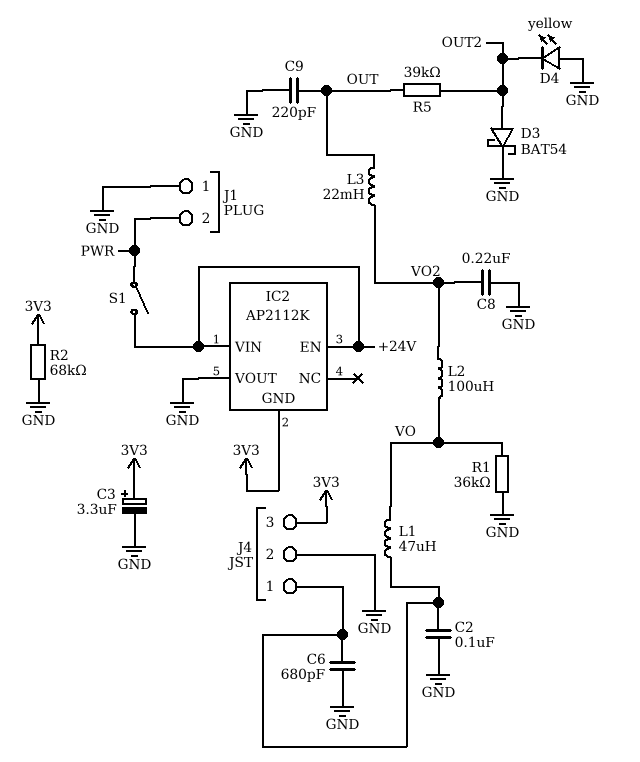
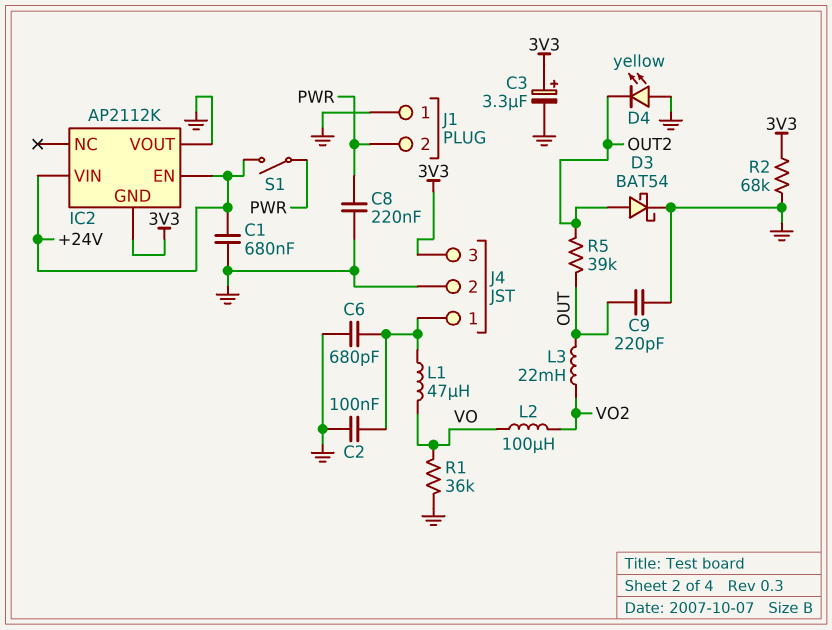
C1: none -> 680nF (+24V, GND)
C8: 220nF (GND, VO2) -> 220nF (GND, PWR)

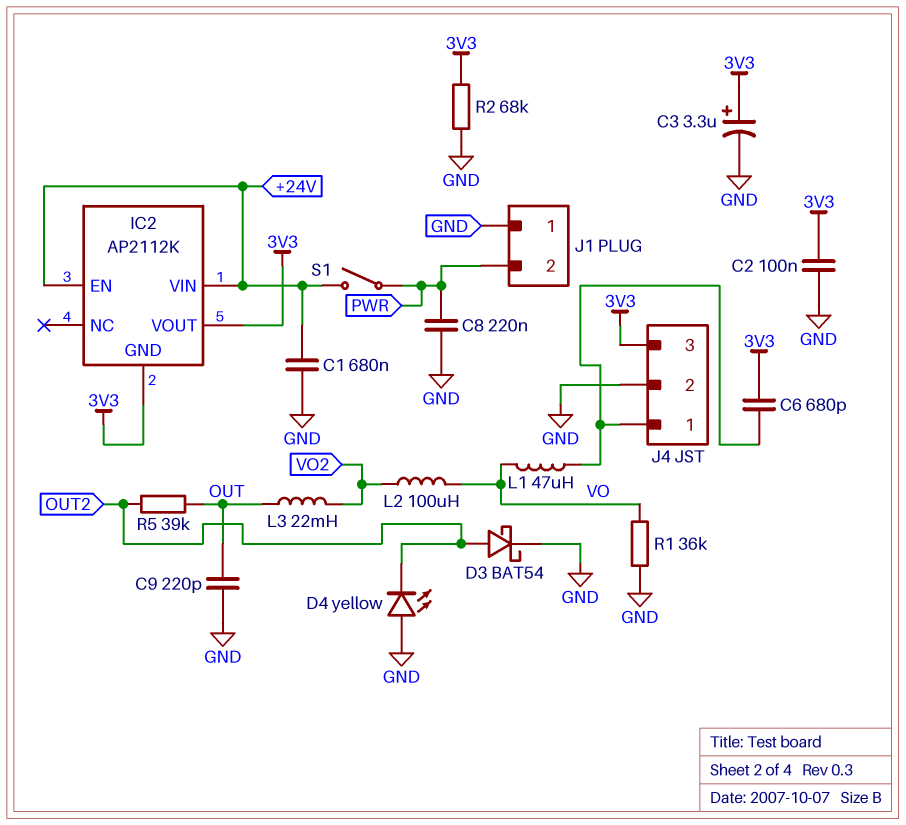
C2: 100nF (GND, J4/1) -> 100nF (3V3, GND)
C6: 680pF (GND, J4/1) -> 680pF (3V3, J4/1)
IC2 pin VOUT: GND -> 3V3

